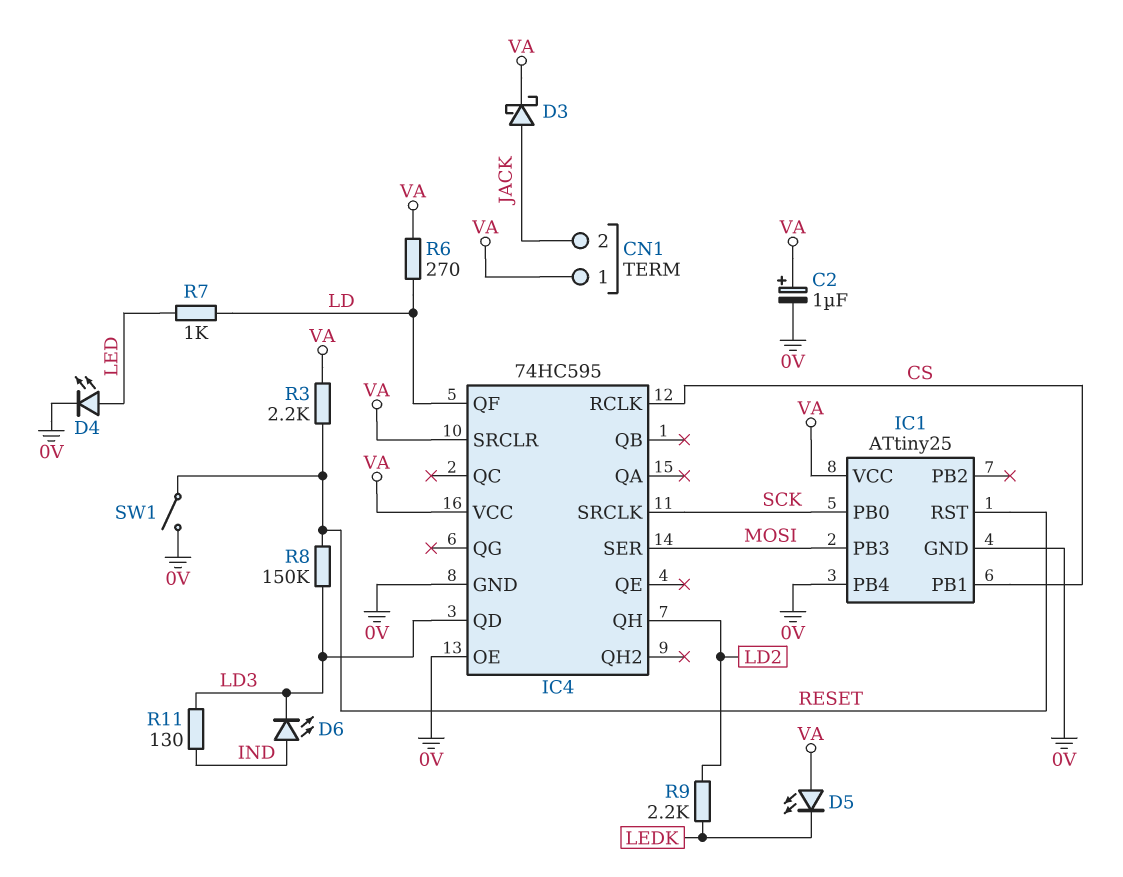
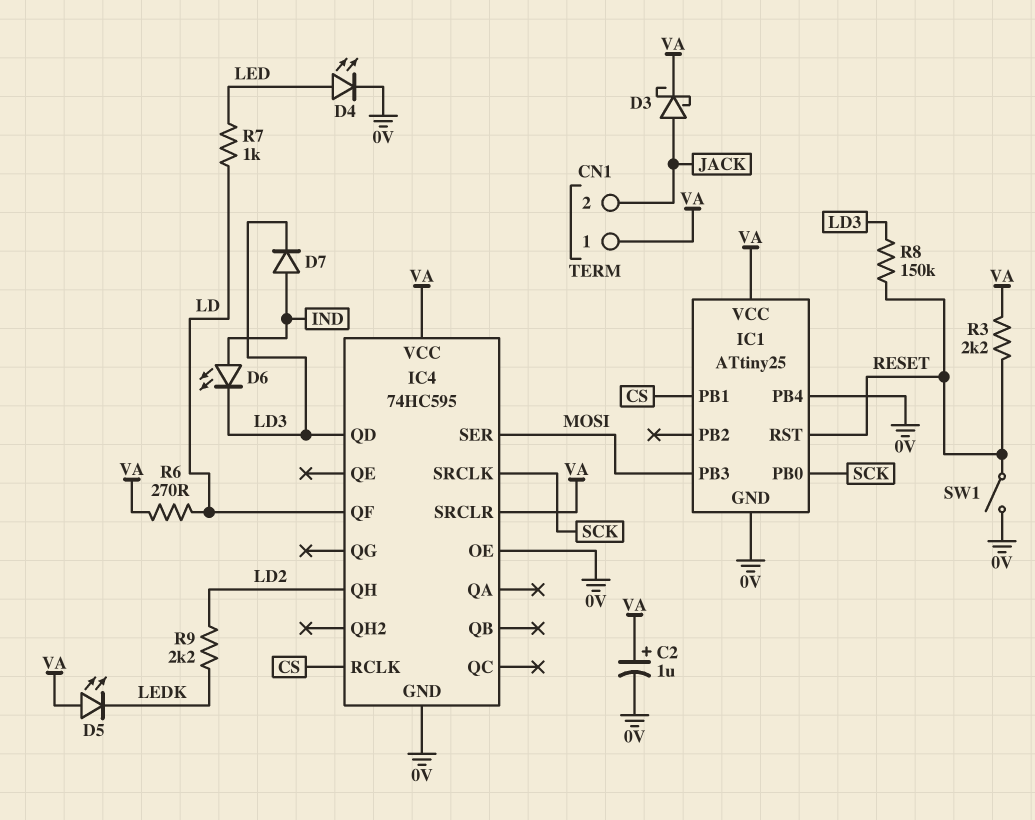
D7: none -> diode (A IND, K LD3)
R11: 130 (IND, LD3) -> none

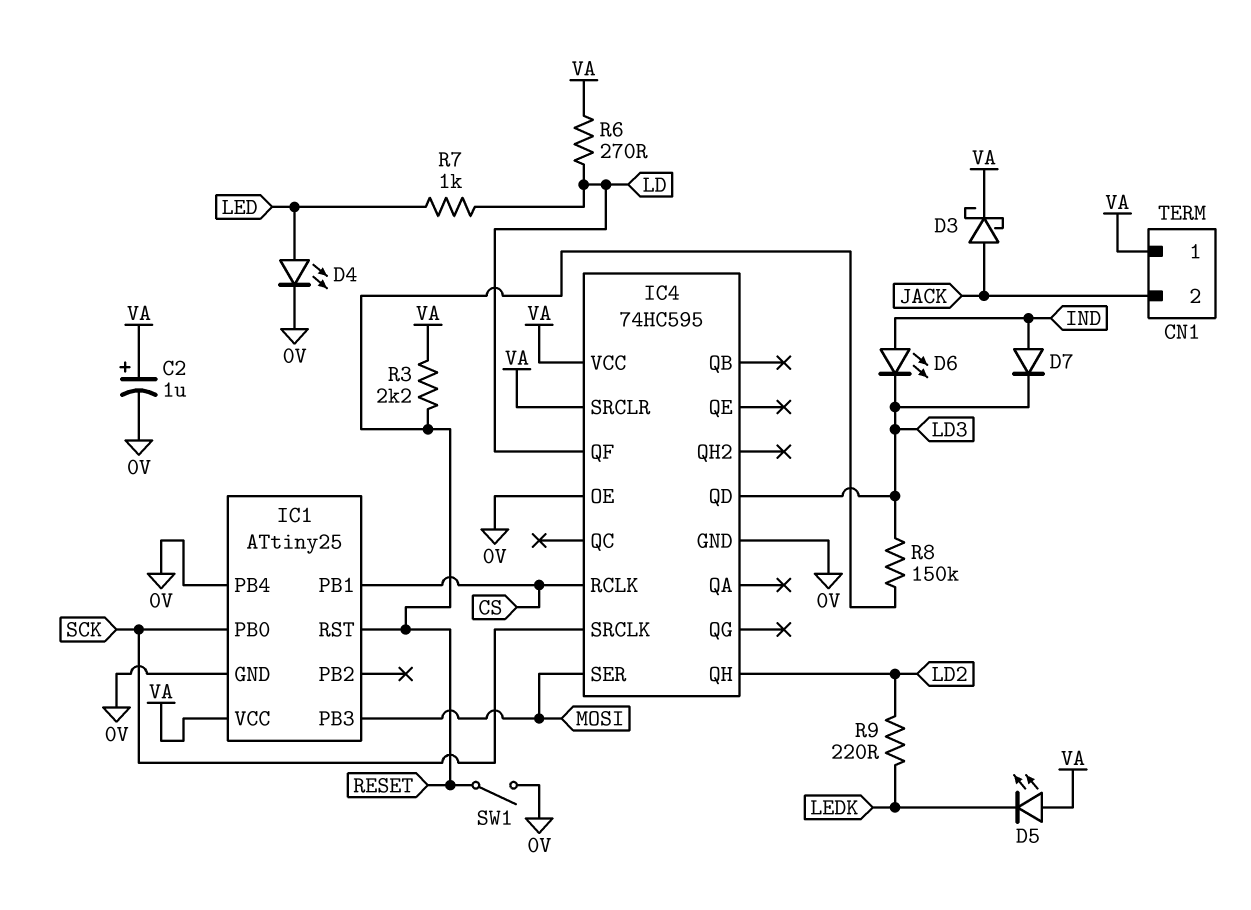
R9: 2.2k (LD2, LEDK) -> 220 (LD2, LEDK)

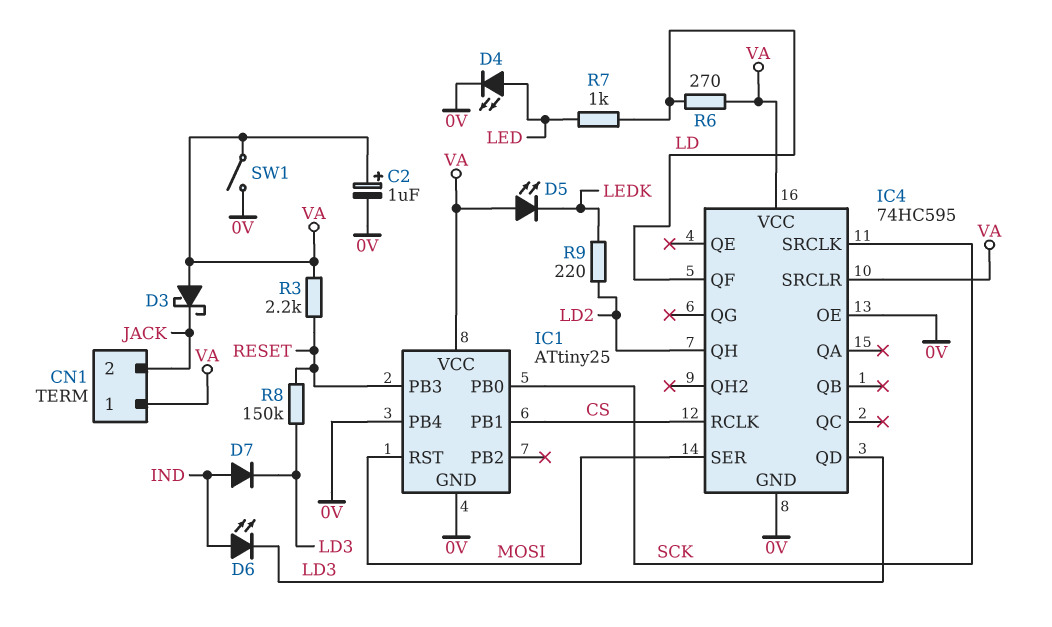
D3: schottky (A JACK, K VA) -> schottky (A VA, K JACK)
IC1 pin PB3: MOSI -> RESET
IC1 pin RST: RESET -> MOSI
SW1: switch (0V, RESET) -> switch (0V, VA)

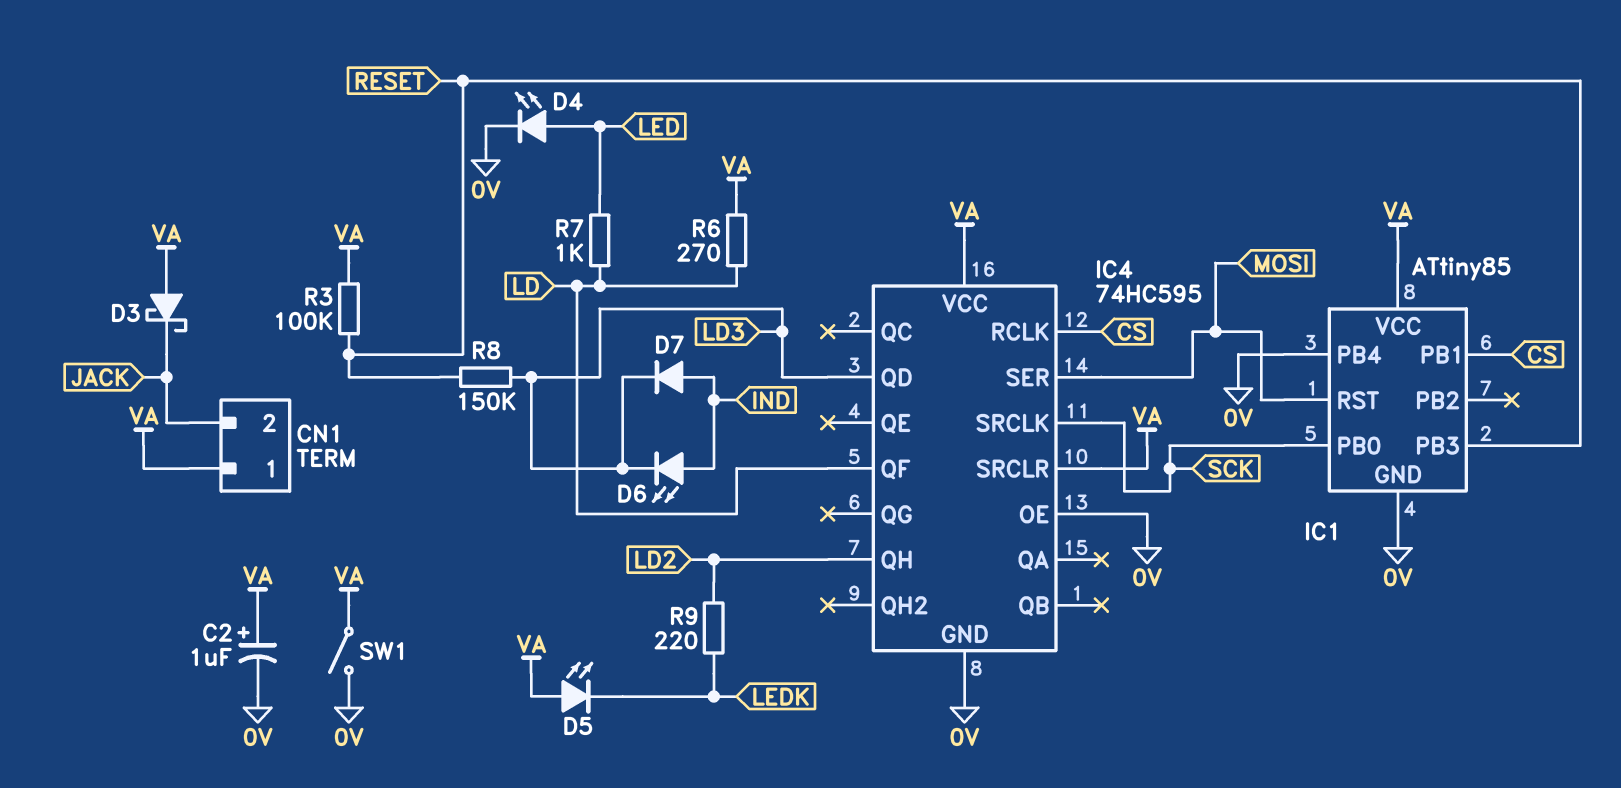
IC1: ATtiny25 -> ATtiny85
R3: 2.2k (RESET, VA) -> 100k (RESET, VA)

